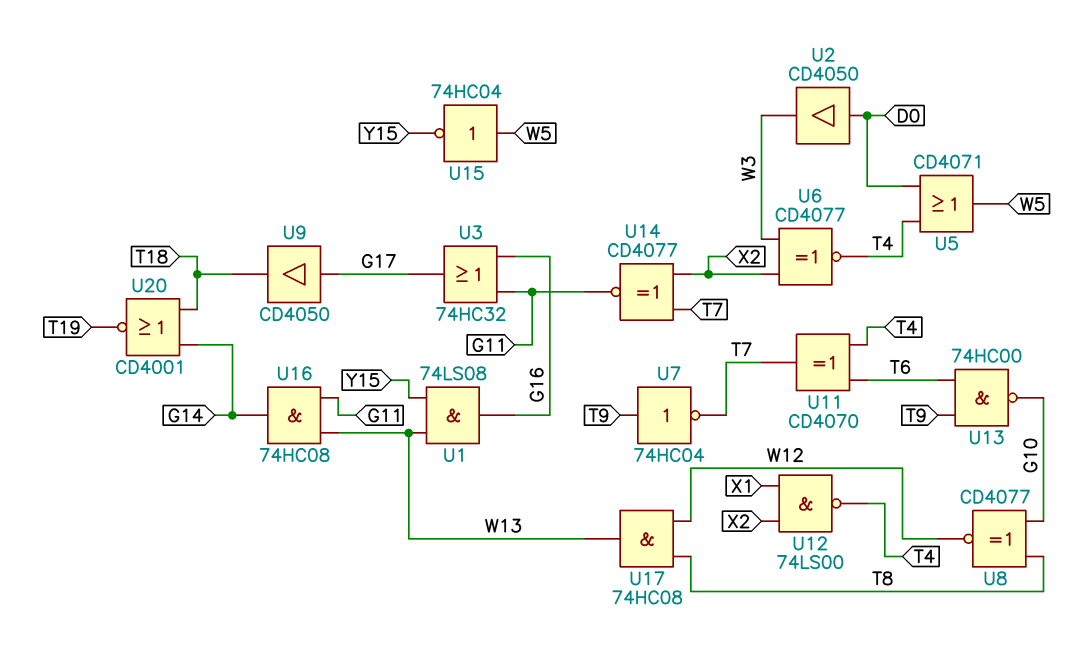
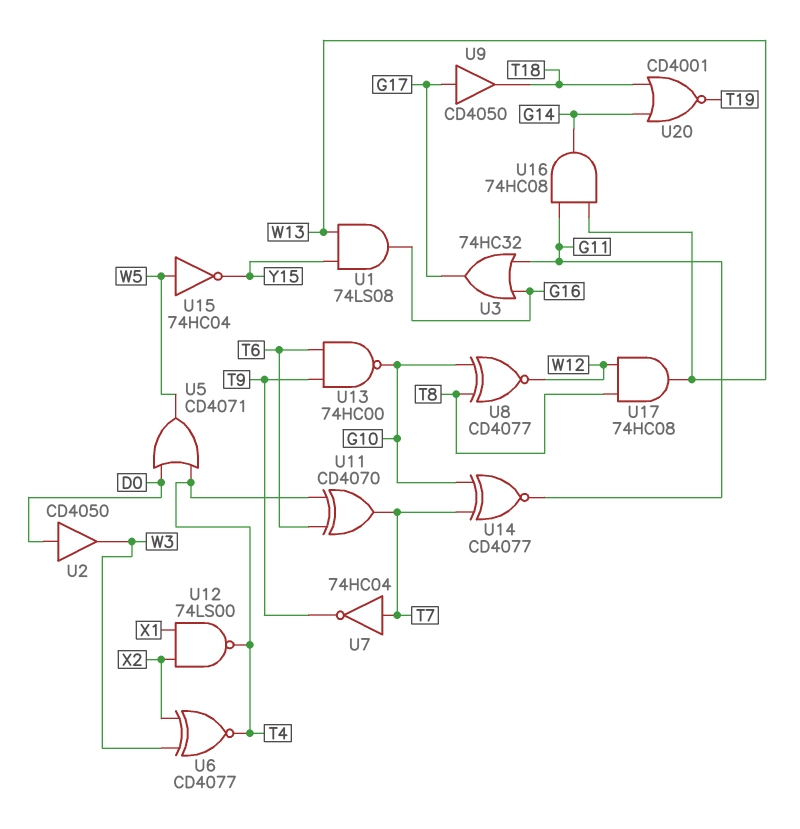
U7: NOT 74HC04 (in T9, out T7) -> NOT 74HC04 (in T7, out T9)
U14: XNOR CD4077 (in T7, in X2, out G11) -> XNOR CD4077 (in G10, in T7, out G11)

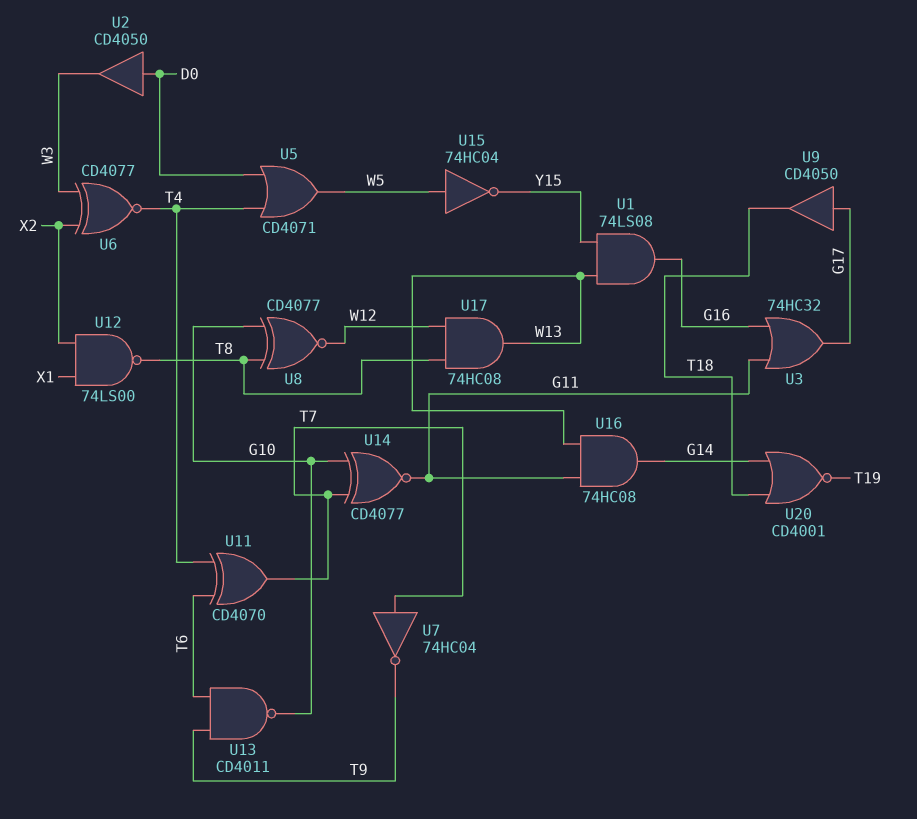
U12: NAND 74LS00 (in X1, in X2, out T4) -> NAND 74LS00 (in X1, in X2, out T8)
U13: NAND 74HC00 (in T6, in T9, out G10) -> NAND CD4011 (in T6, in T9, out G10)

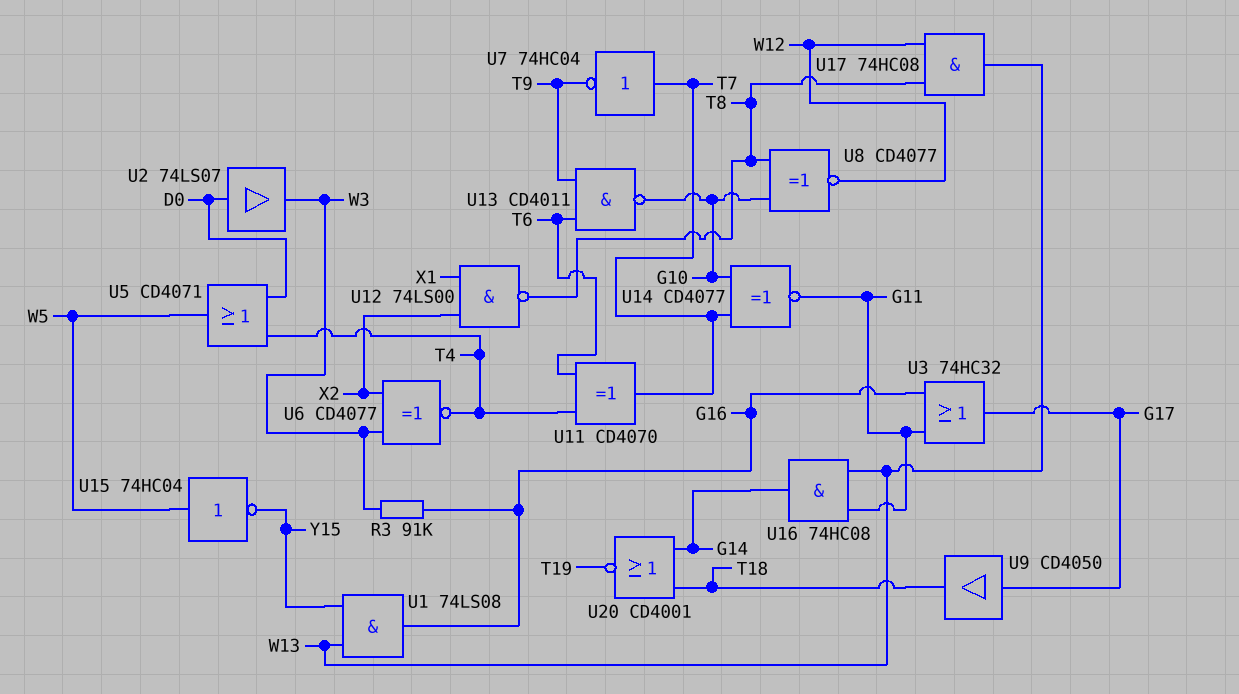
R3: none -> 91k (G16, W3)
U2: buffer CD4050 (in D0, out W3) -> buffer 74LS07 (in D0, out W3)

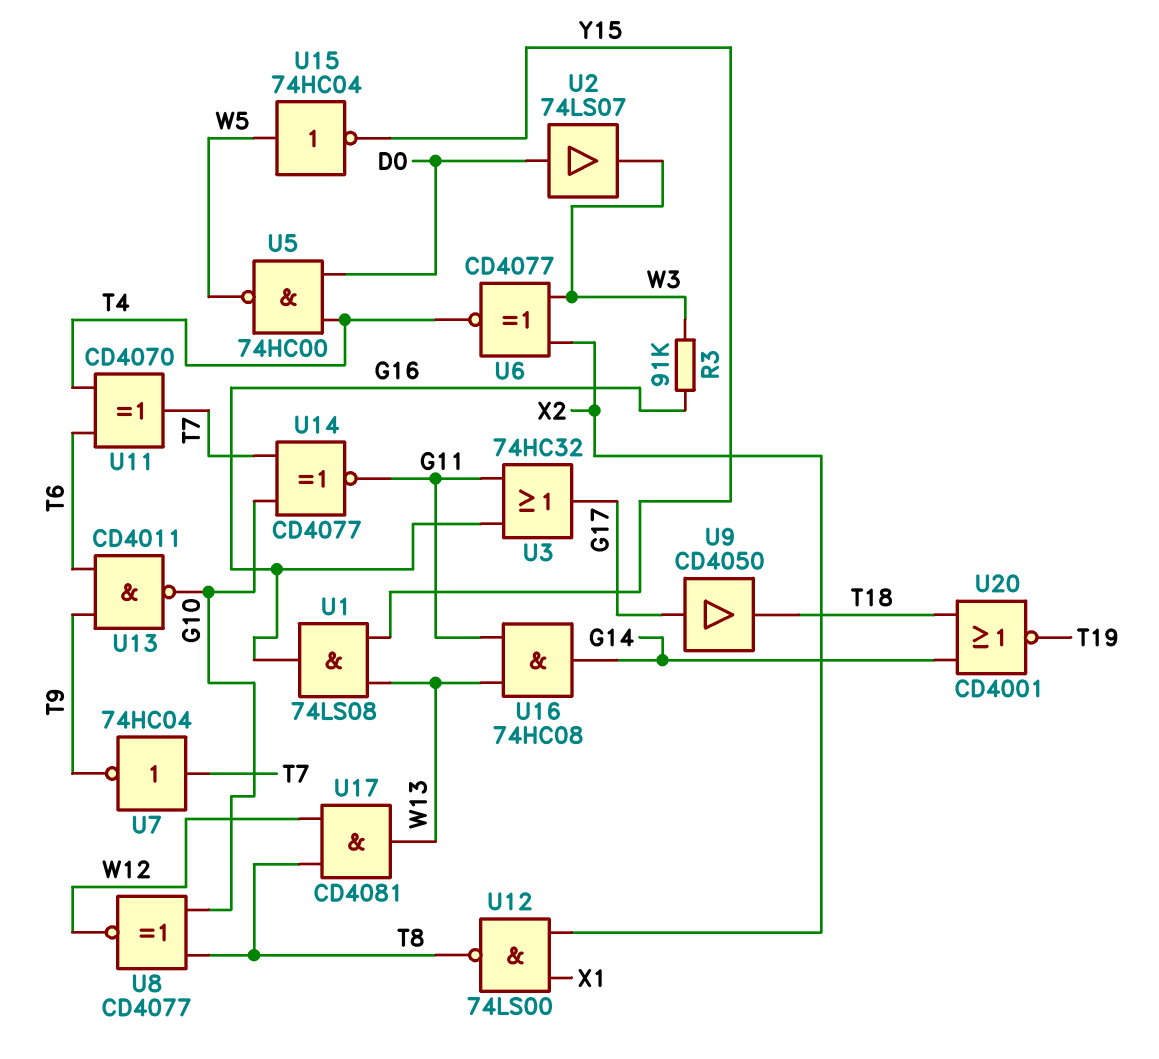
U5: OR CD4071 (in D0, in T4, out W5) -> NAND 74HC00 (in D0, in T4, out W5)
U17: AND 74HC08 (in T8, in W12, out W13) -> AND CD4081 (in T8, in W12, out W13)

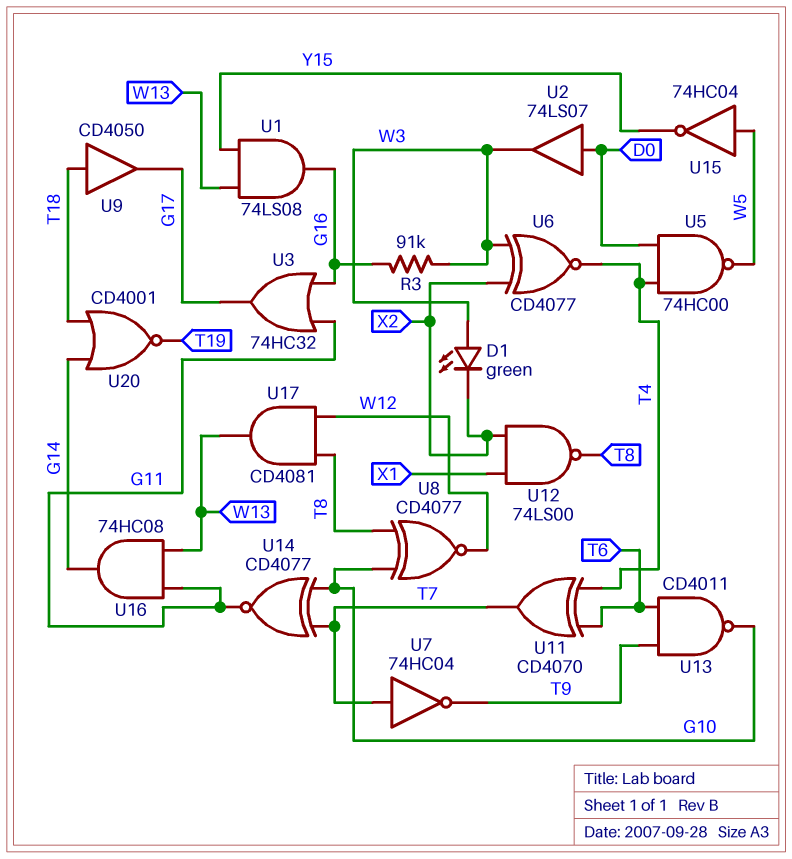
D1: none -> LED green (A W3, K X2)
U9: buffer CD4050 (in G17, out T18) -> buffer CD4050 (in T18, out G17)

